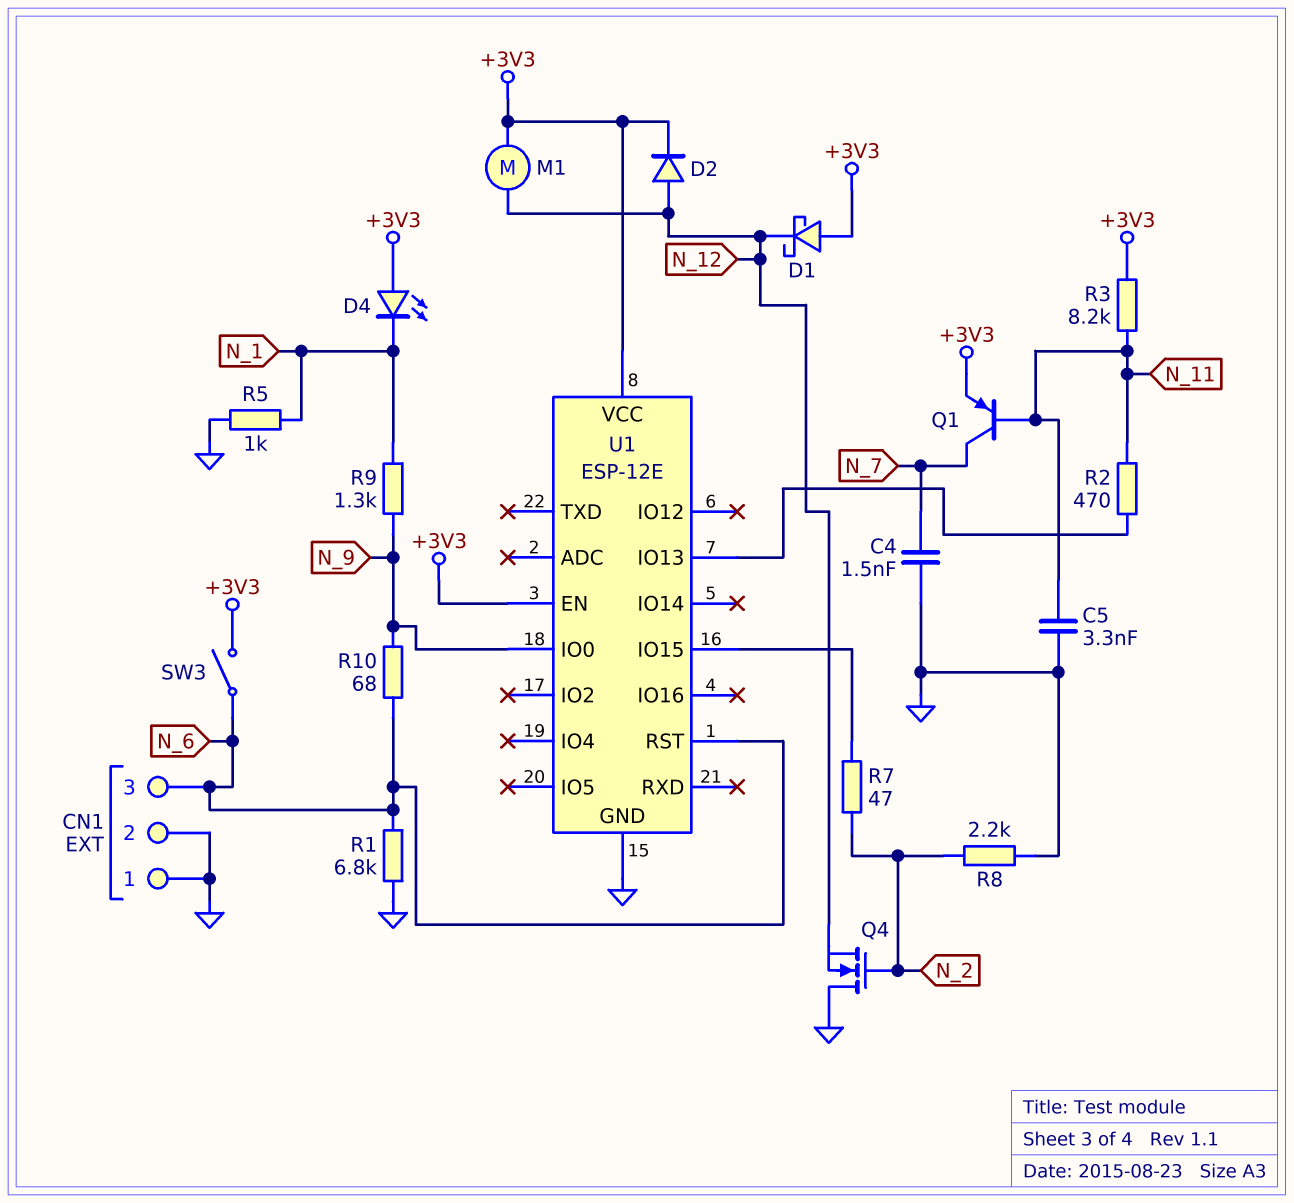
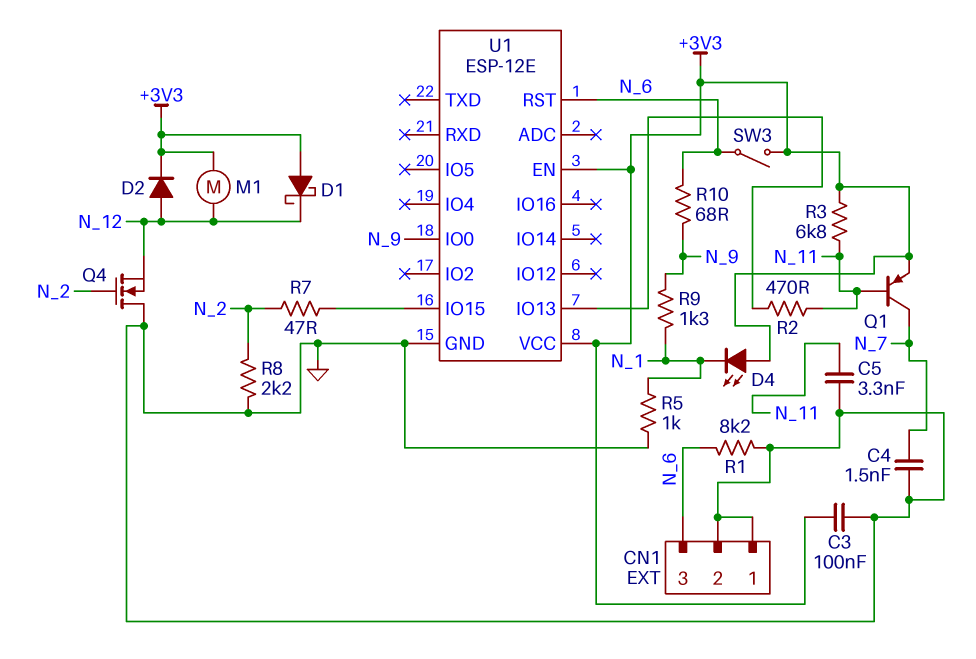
C3: none -> 100nF (+3V3, GND)
R1: 6.8k (GND, N_6) -> 8.2k (GND, N_6)
R3: 8.2k (+3V3, N_11) -> 6.8k (+3V3, N_11)

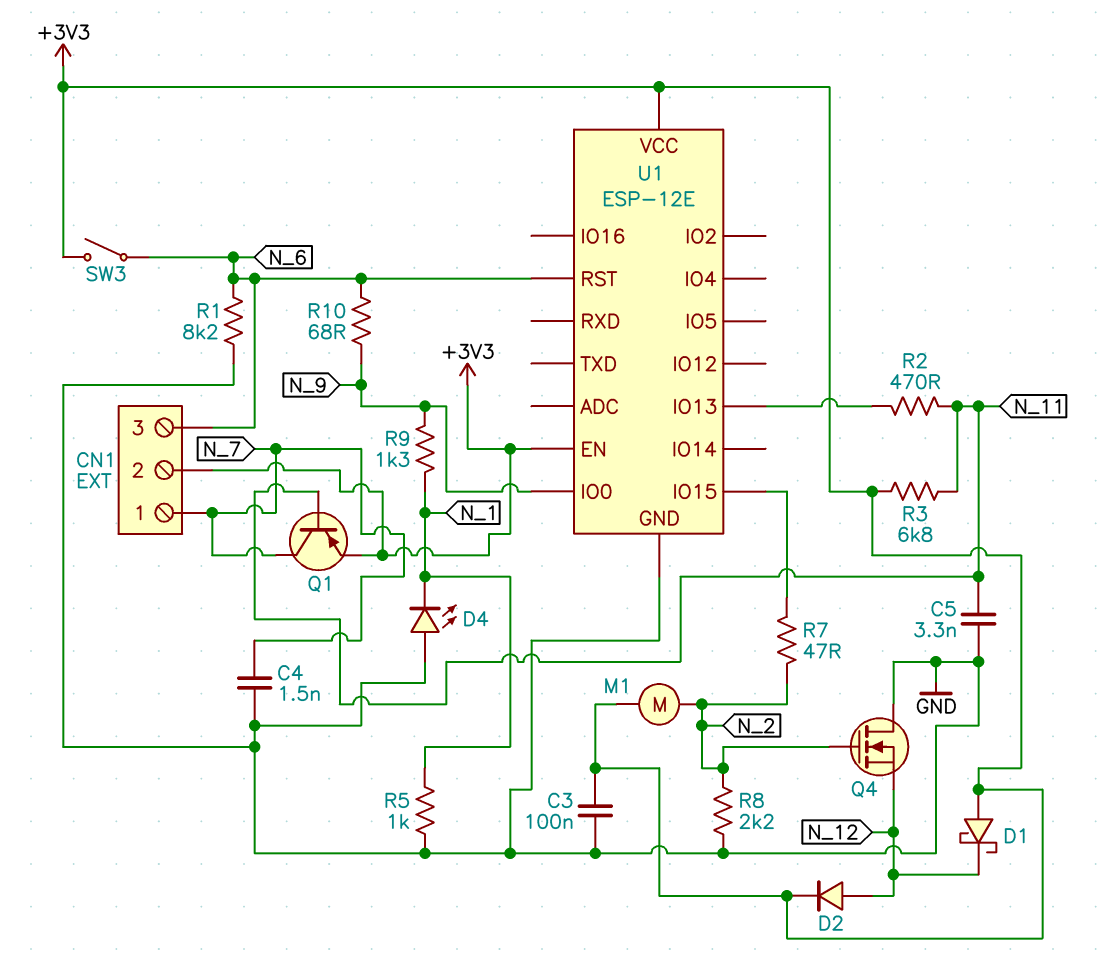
CN1 pin 1: GND -> N_7
CN1 pin 2: GND -> +3V3
D4: LED (A +3V3, K N_1) -> LED (A GND, K N_1)
M1: motor (+3V3, N_12) -> motor (+3V3, N_2)

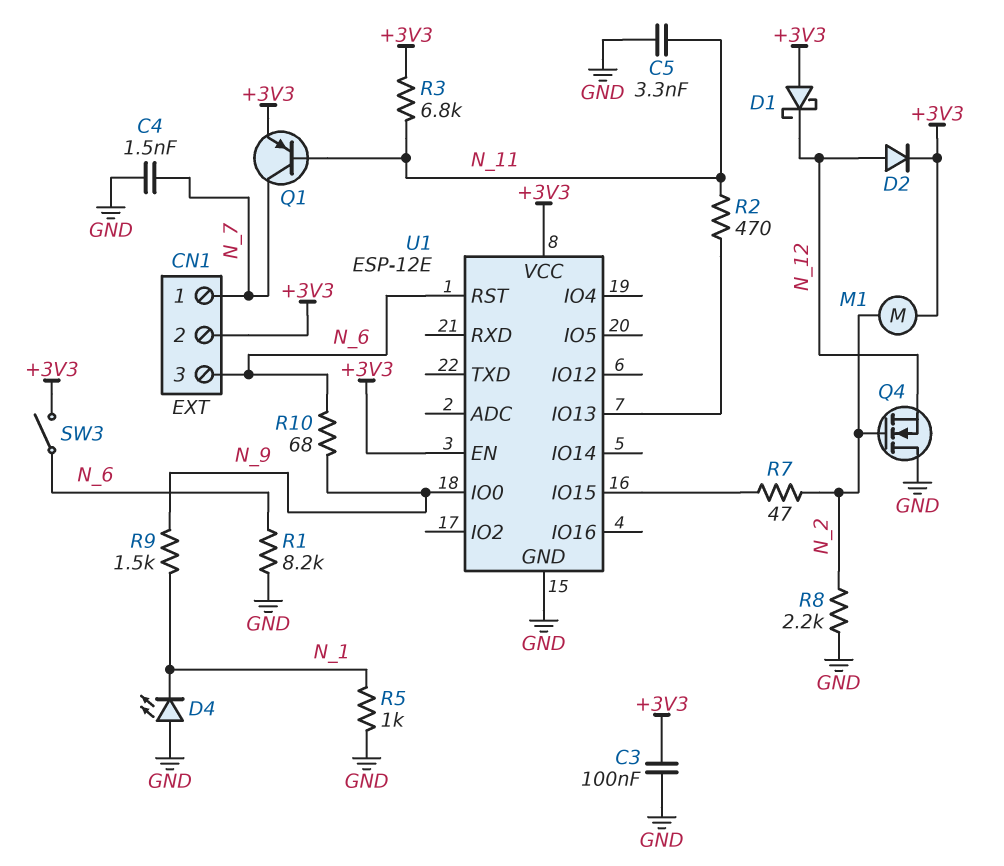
R9: 1.3k (N_1, N_9) -> 1.5k (N_1, N_9)

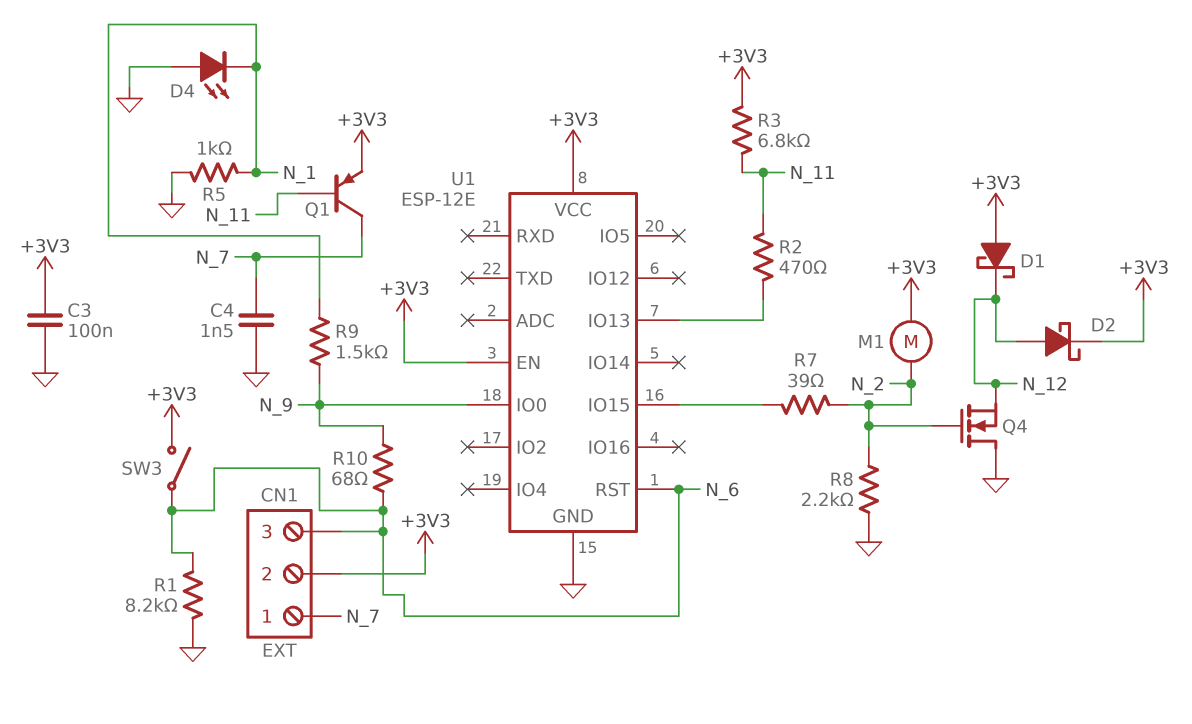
C5: 3.3nF (GND, N_11) -> none
D2: diode (A N_12, K +3V3) -> schottky (A N_12, K +3V3)
R7: 47 (N_2, U1/IO15) -> 39 (N_2, U1/IO15)

